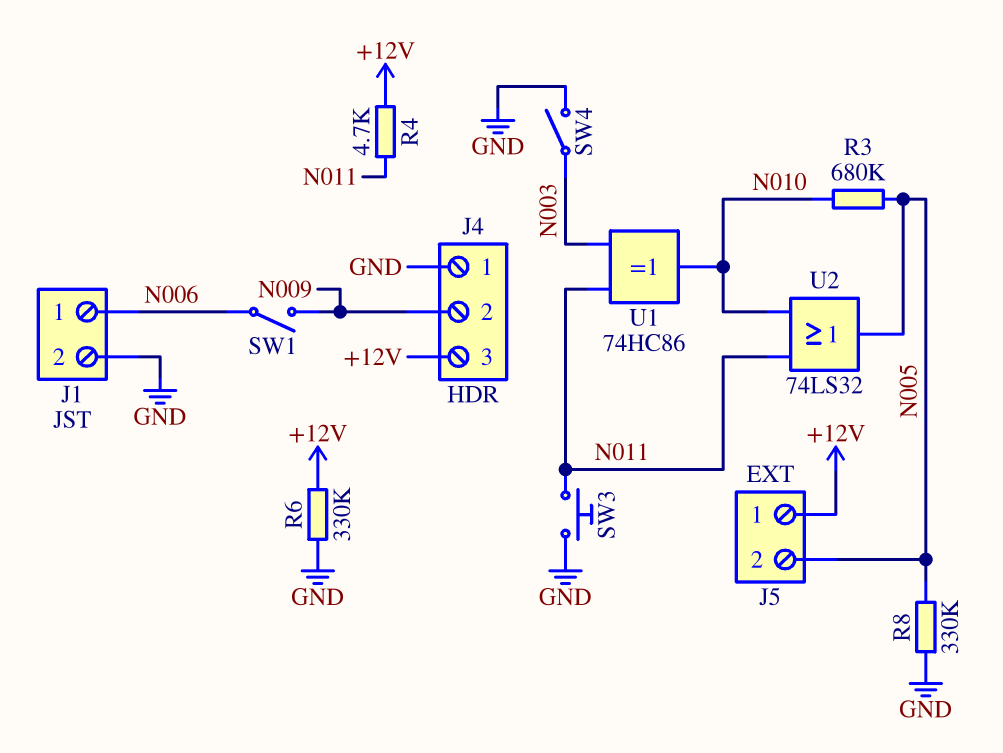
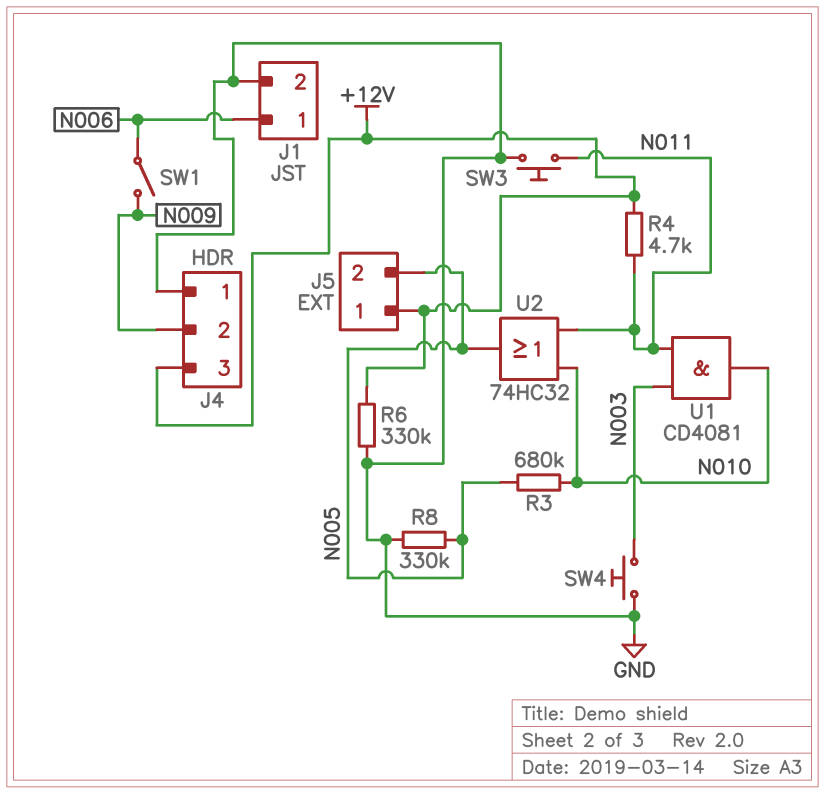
SW4: switch (GND, N003) -> button (GND, N003)
U1: XOR 74HC86 (in N003, in N011, out N010) -> AND CD4081 (in N003, in N011, out N010)
U2: OR 74LS32 (in N010, in N011, out N005) -> OR 74HC32 (in N010, in N011, out N005)

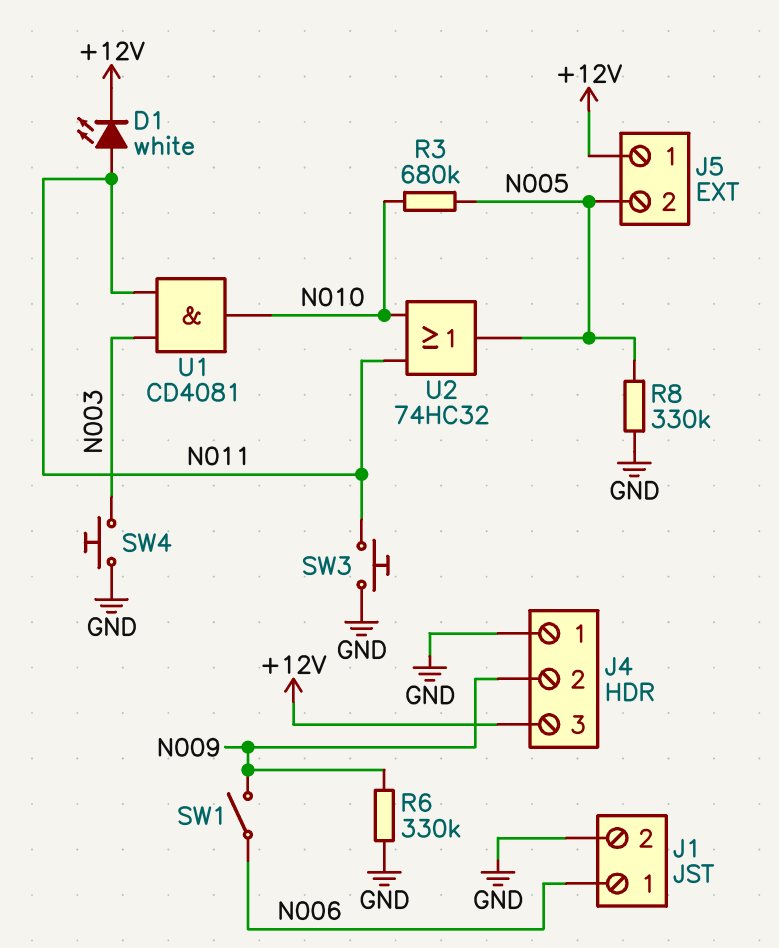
D1: none -> LED white (A N011, K +12V)
R4: 4.7k (+12V, N011) -> none
R6: 330k (+12V, GND) -> 330k (GND, N009)

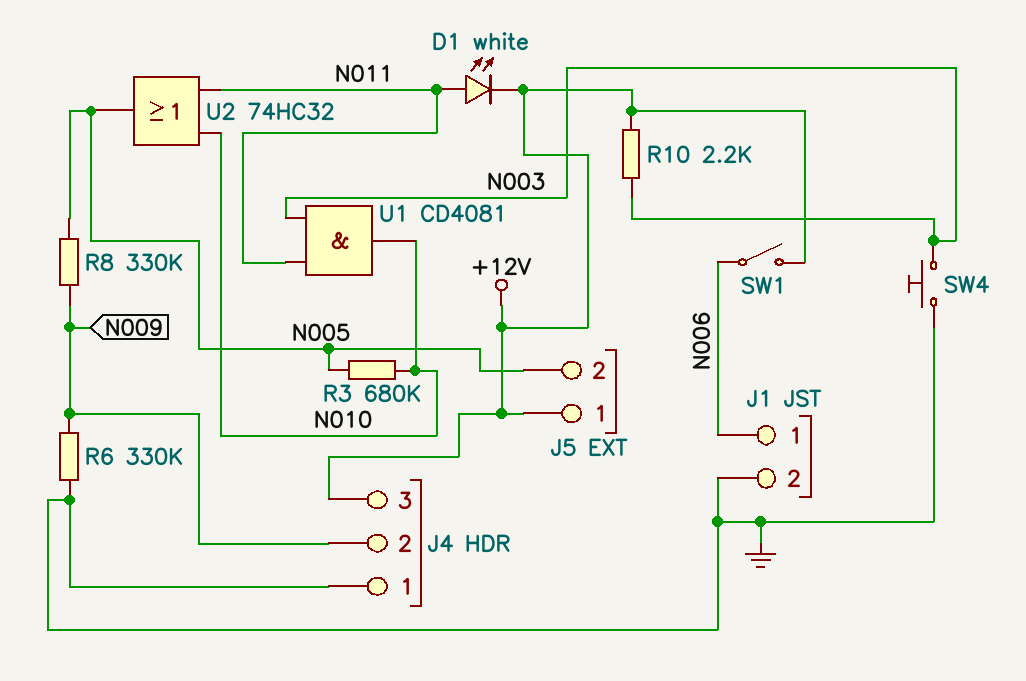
R8: 330k (GND, N005) -> 330k (N005, N009)
R10: none -> 2.2k (+12V, N003)
SW1: switch (N006, N009) -> switch (+12V, N006)
SW3: button (GND, N011) -> none

